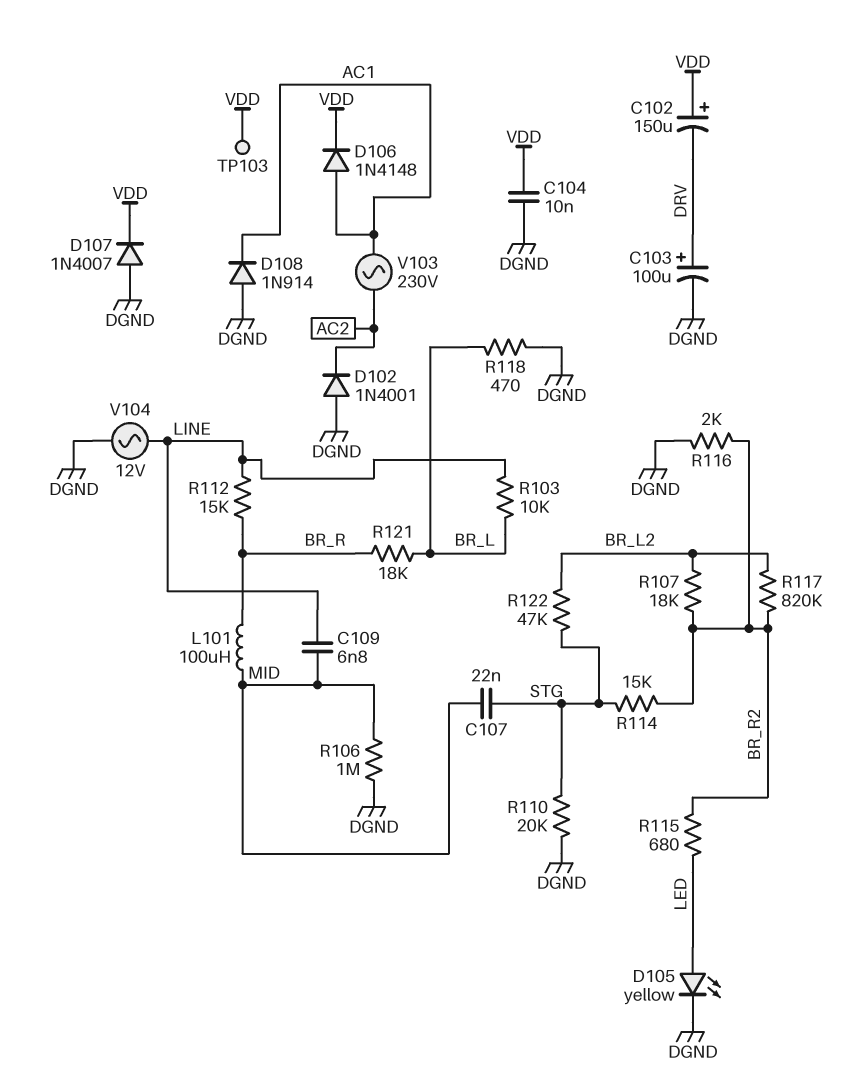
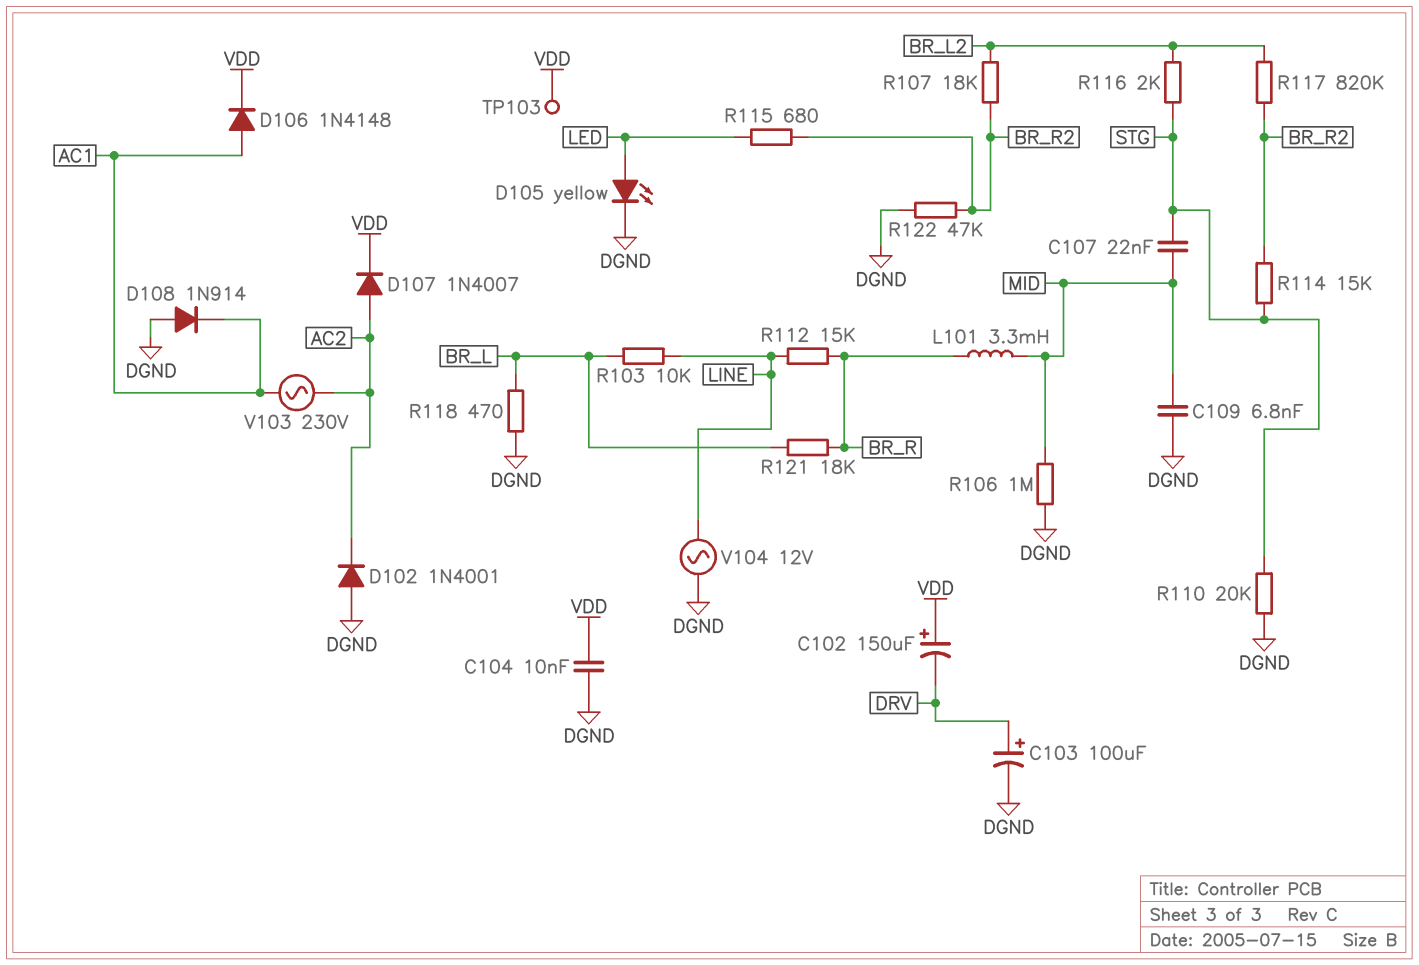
C109: 6.8nF (LINE, MID) -> 6.8nF (DGND, MID)
D107: diode 1N4007 (A DGND, K VDD) -> diode 1N4007 (A AC2, K VDD)
L101: 100uH (BR_R, MID) -> 3.3mH (BR_R, MID)
R116: 2k (BR_R2, DGND) -> 2k (BR_L2, STG)
R122: 47k (BR_L2, STG) -> 47k (BR_R2, DGND)

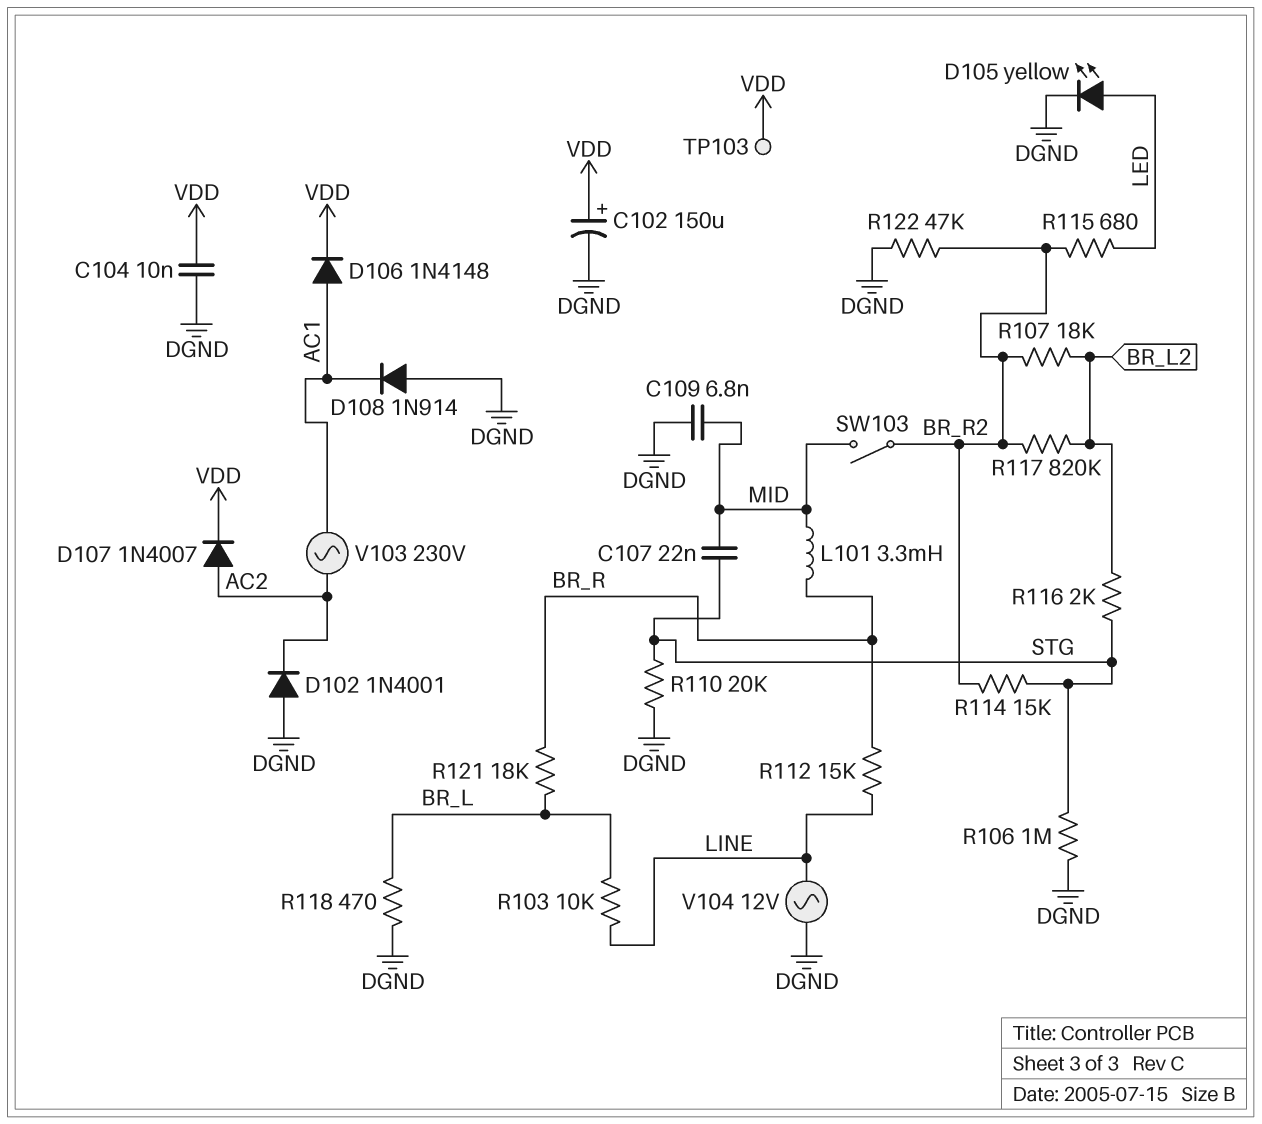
C102: 150uF (plus VDD, minus DRV) -> 150uF (plus VDD, minus DGND)
C103: 100uF (plus DRV, minus DGND) -> none
R106: 1M (DGND, MID) -> 1M (DGND, STG)
SW103: none -> switch (BR_R2, MID)

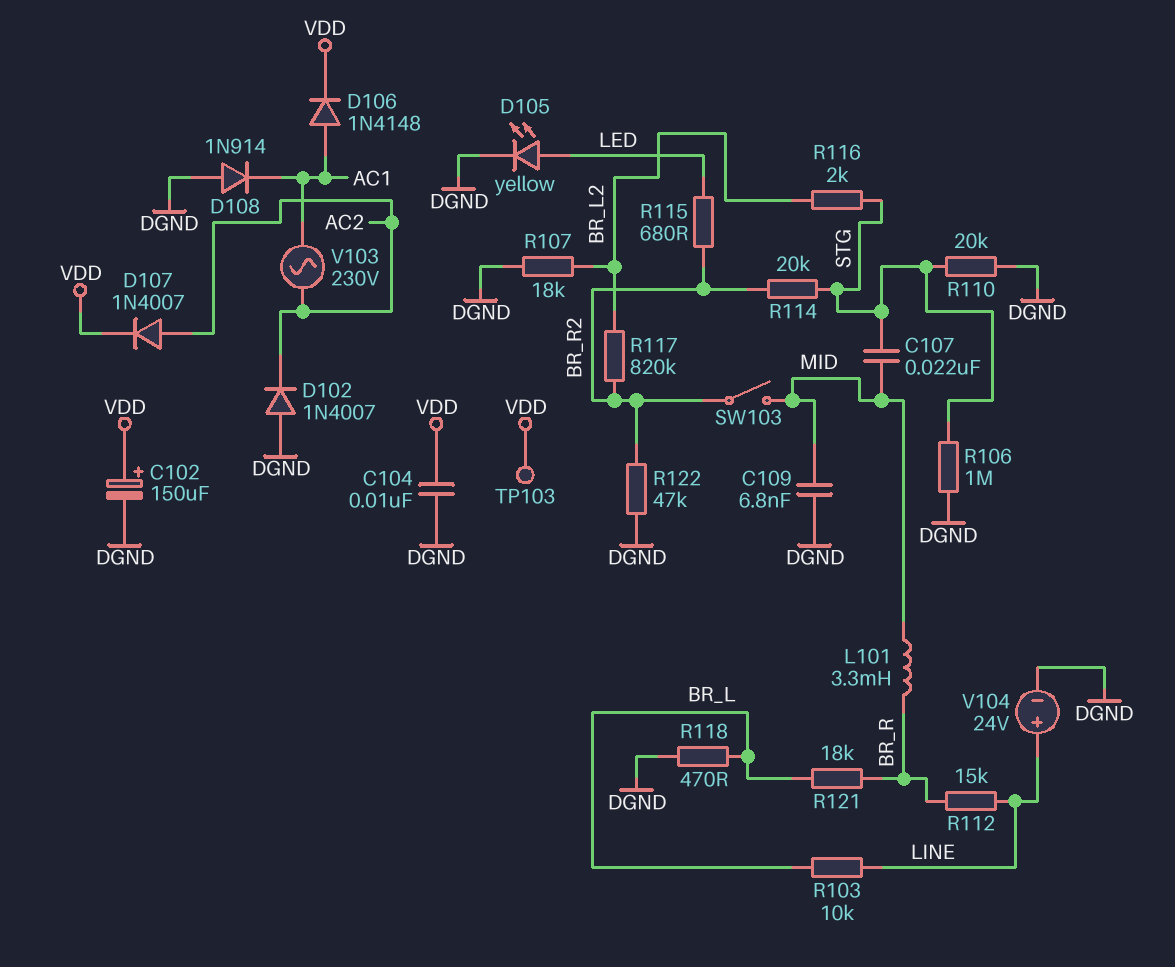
D102: diode 1N4001 (A DGND, K AC2) -> diode 1N4007 (A DGND, K AC2)
R107: 18k (BR_L2, BR_R2) -> 18k (BR_L2, DGND)
R114: 15k (BR_R2, STG) -> 20k (BR_R2, STG)
V104: AC 12V (DGND, LINE) -> 24V (plus LINE, minus DGND)

